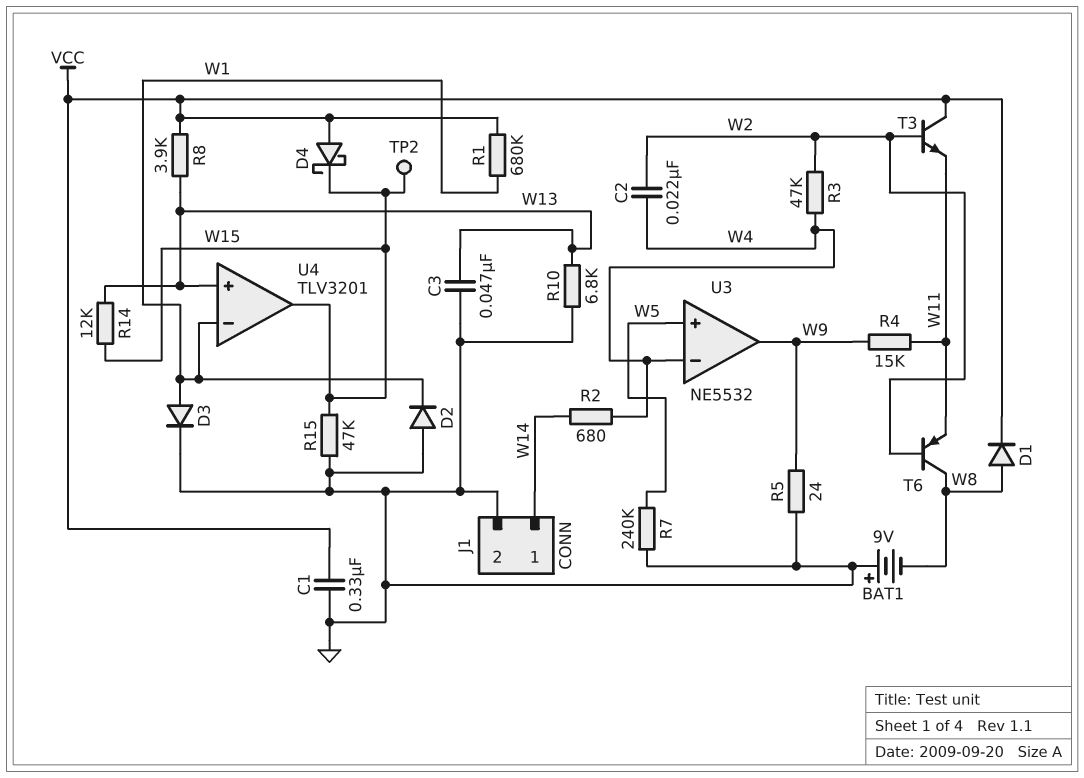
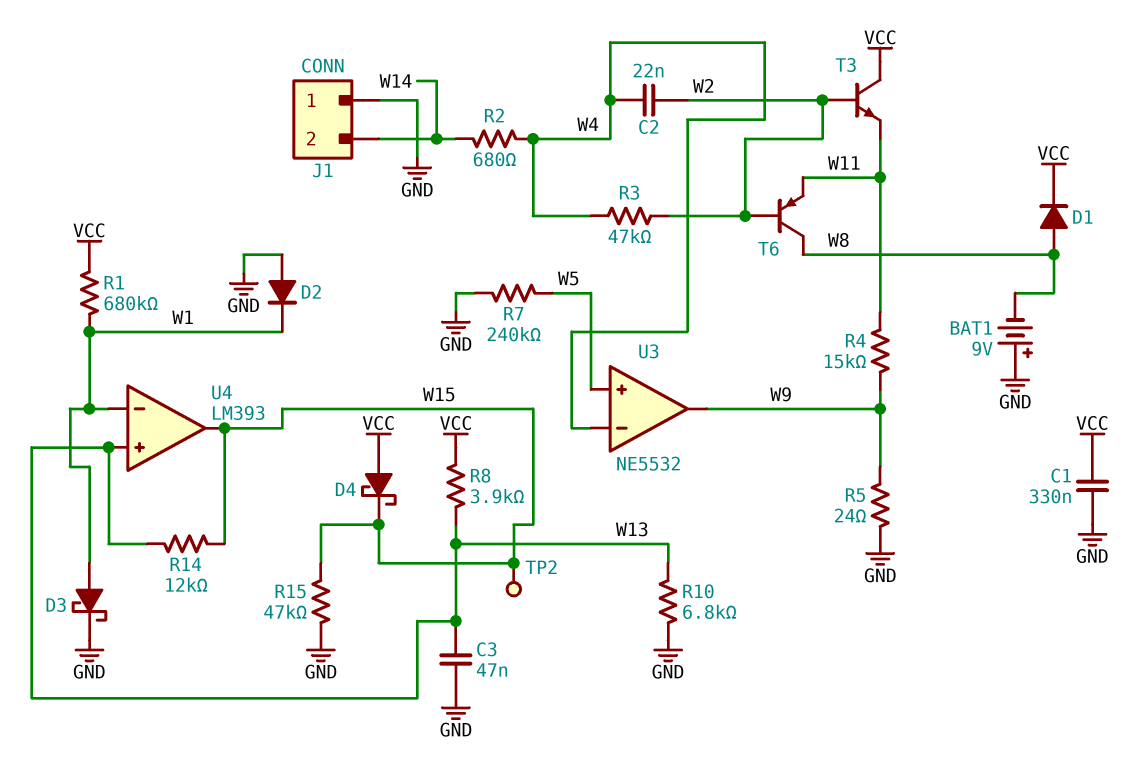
D3: diode (A W1, K GND) -> schottky (A W1, K GND)
J1 pin 1: W14 -> GND
J1 pin 2: GND -> W14
U4: TLV3201 -> LM393

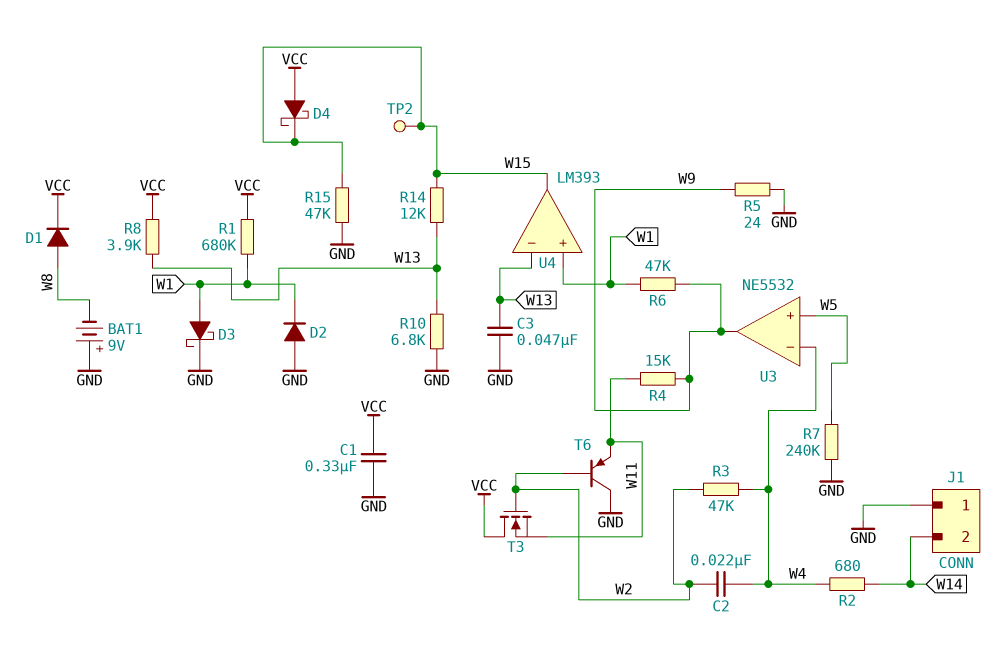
R6: none -> 47k (W1, W9)
T3: NPN (B W2, C VCC, E W11) -> NMOS (G W2, D VCC, S W11)
T6: PNP (B W2, C W8, E W11) -> PNP (B W2, C GND, E W11)
U4 pin in+: W13 -> W1
U4 pin in-: W1 -> W13

